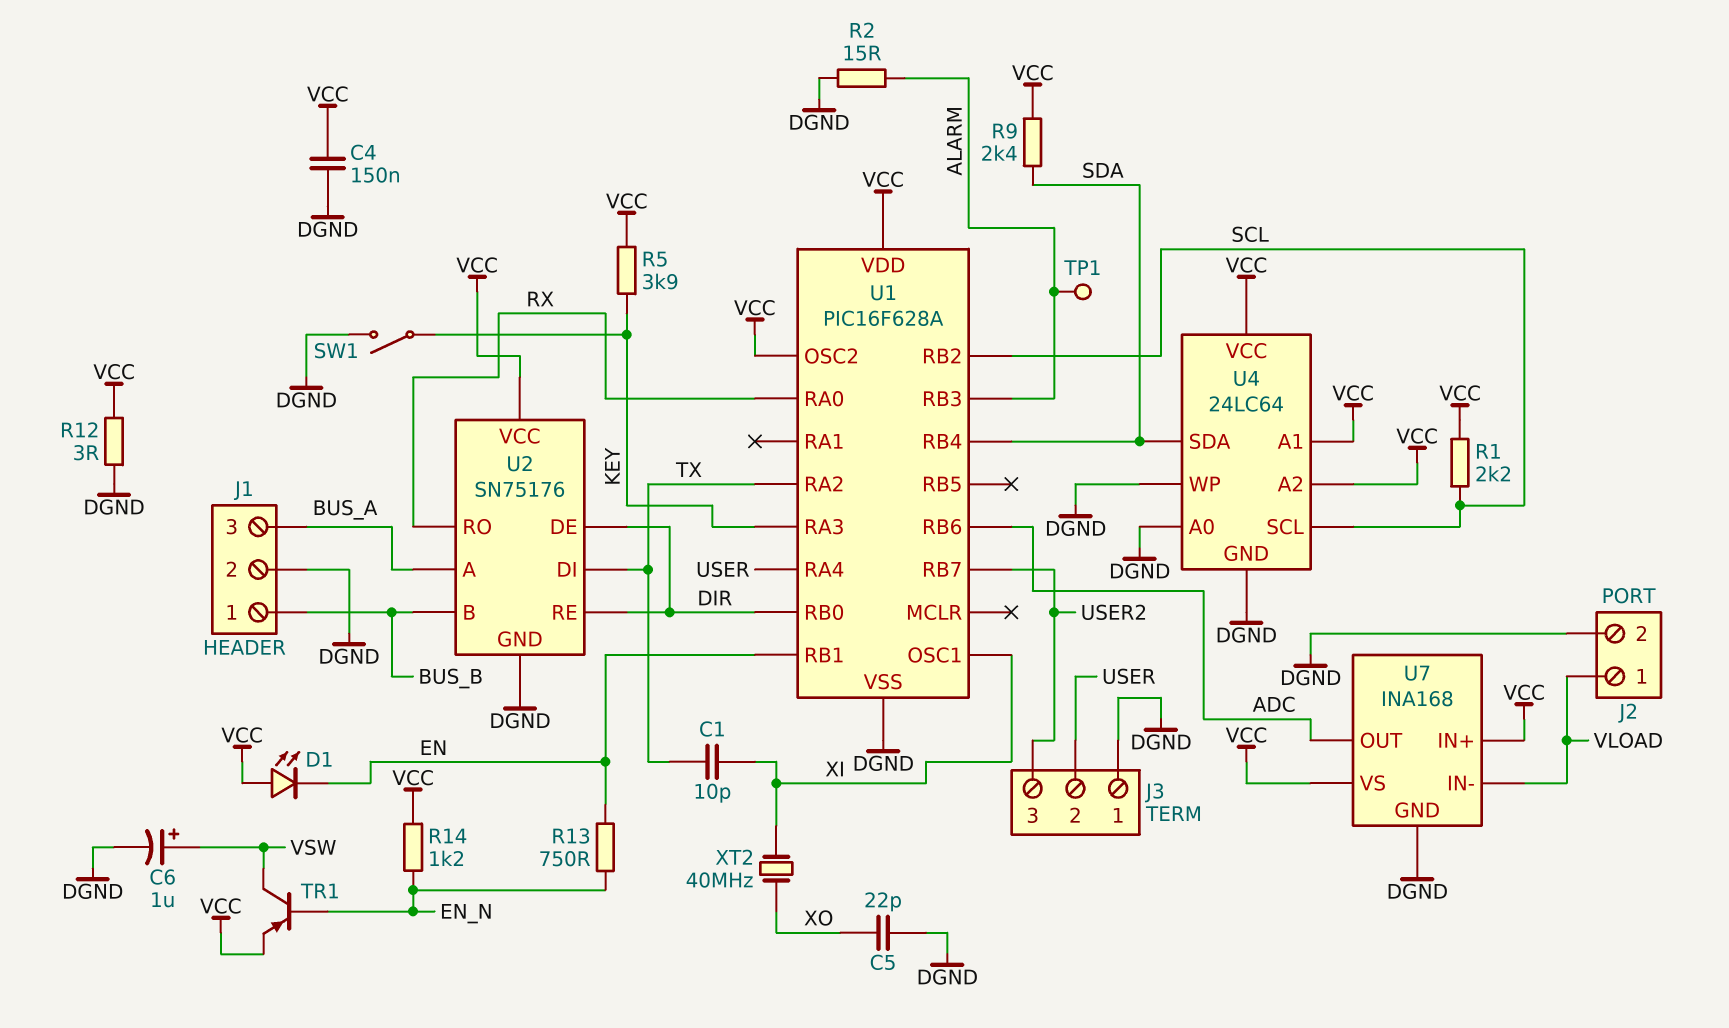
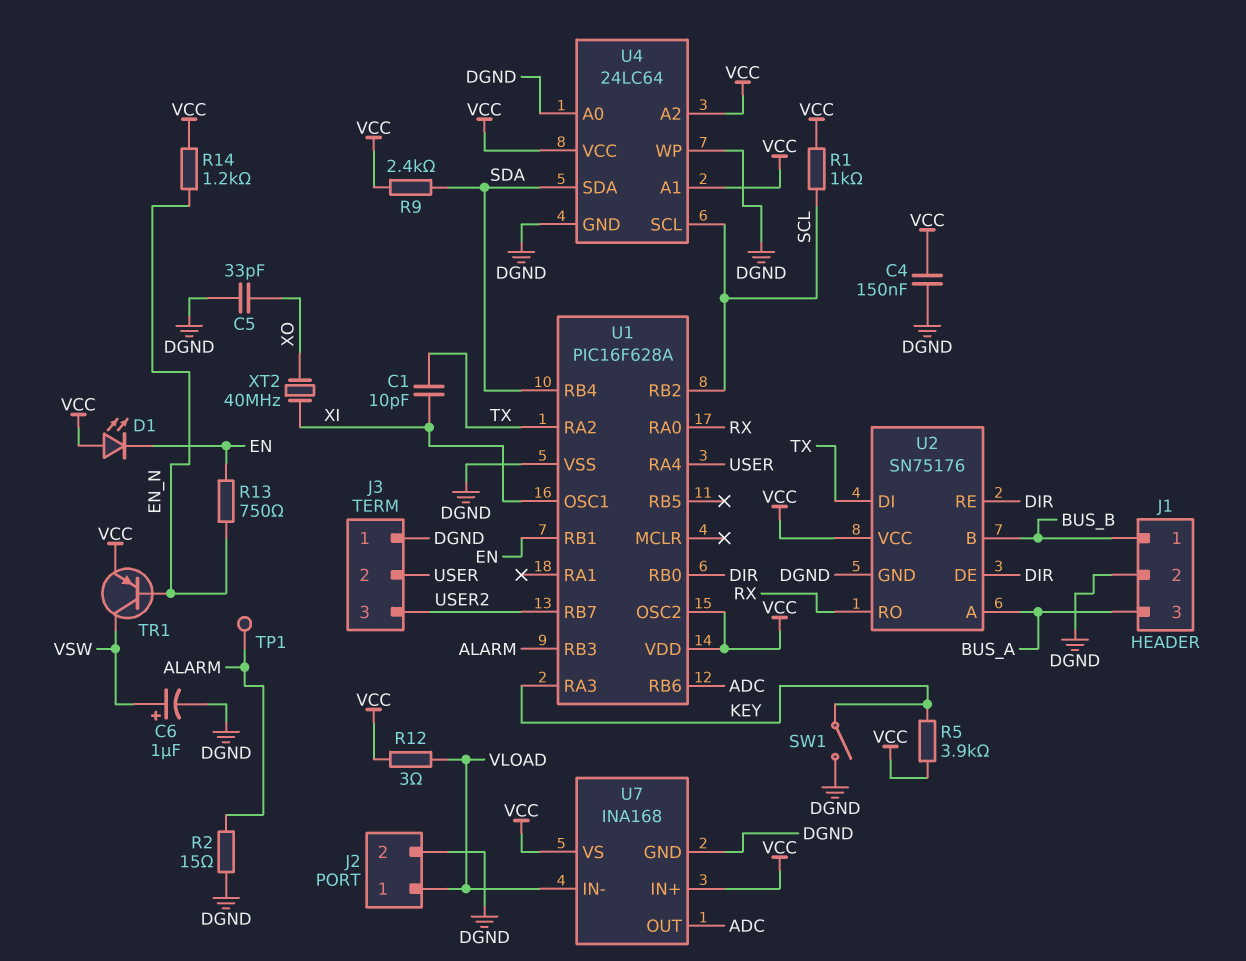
C5: 22pF (DGND, XO) -> 33pF (DGND, XO)
R1: 2.2k (SCL, VCC) -> 1k (SCL, VCC)
R12: 3 (DGND, VCC) -> 3 (VCC, VLOAD)

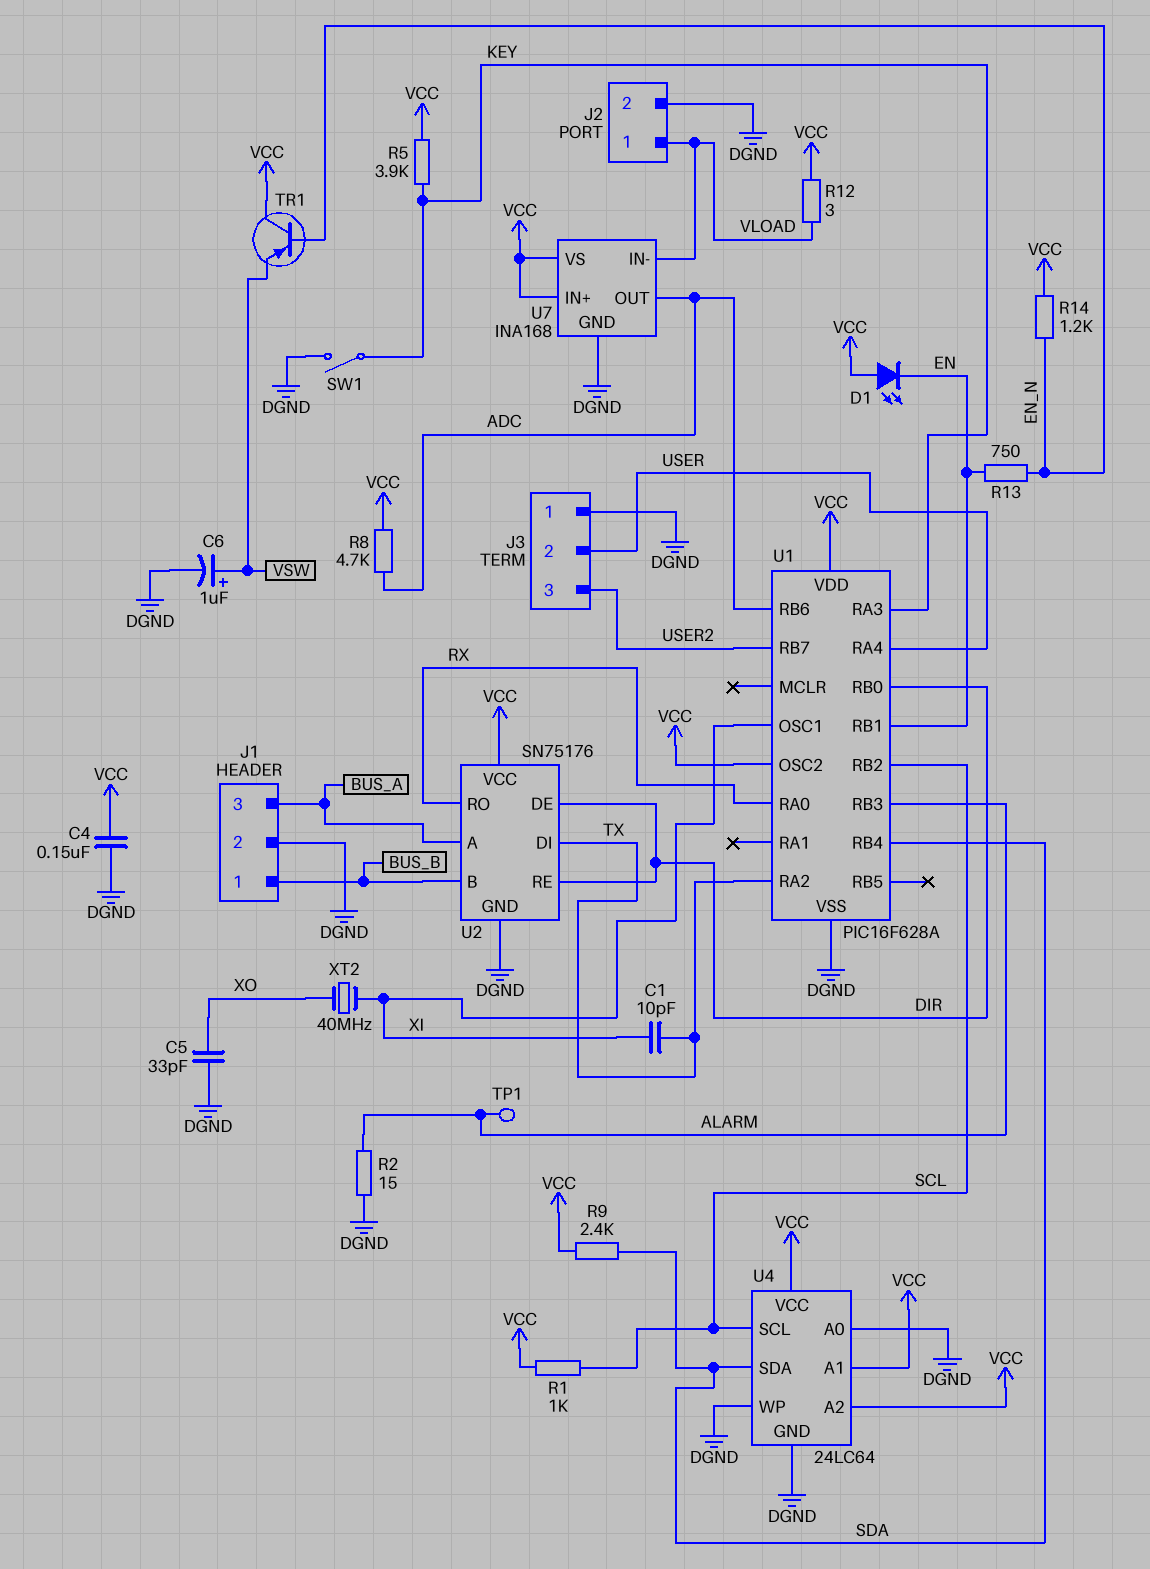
R8: none -> 4.7k (ADC, VCC)
TR1: PNP (B EN_N, C VSW, E VCC) -> PNP (B EN_N, C VCC, E VSW)

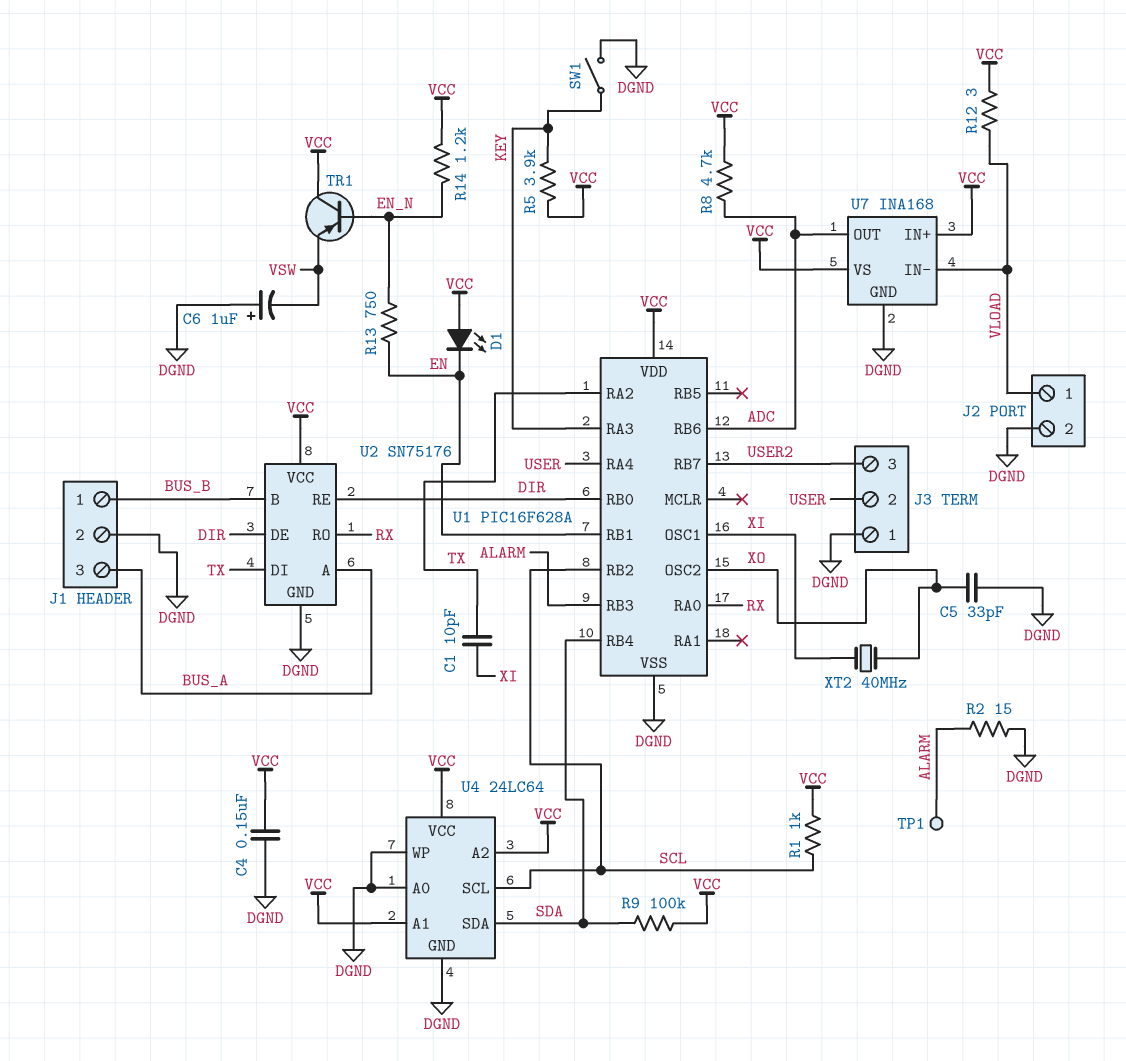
C6: 1uF (plus VSW, minus DGND) -> 1uF (plus DGND, minus VSW)
R9: 2.4k (SDA, VCC) -> 100k (SDA, VCC)
U1 pin OSC2: VCC -> XO

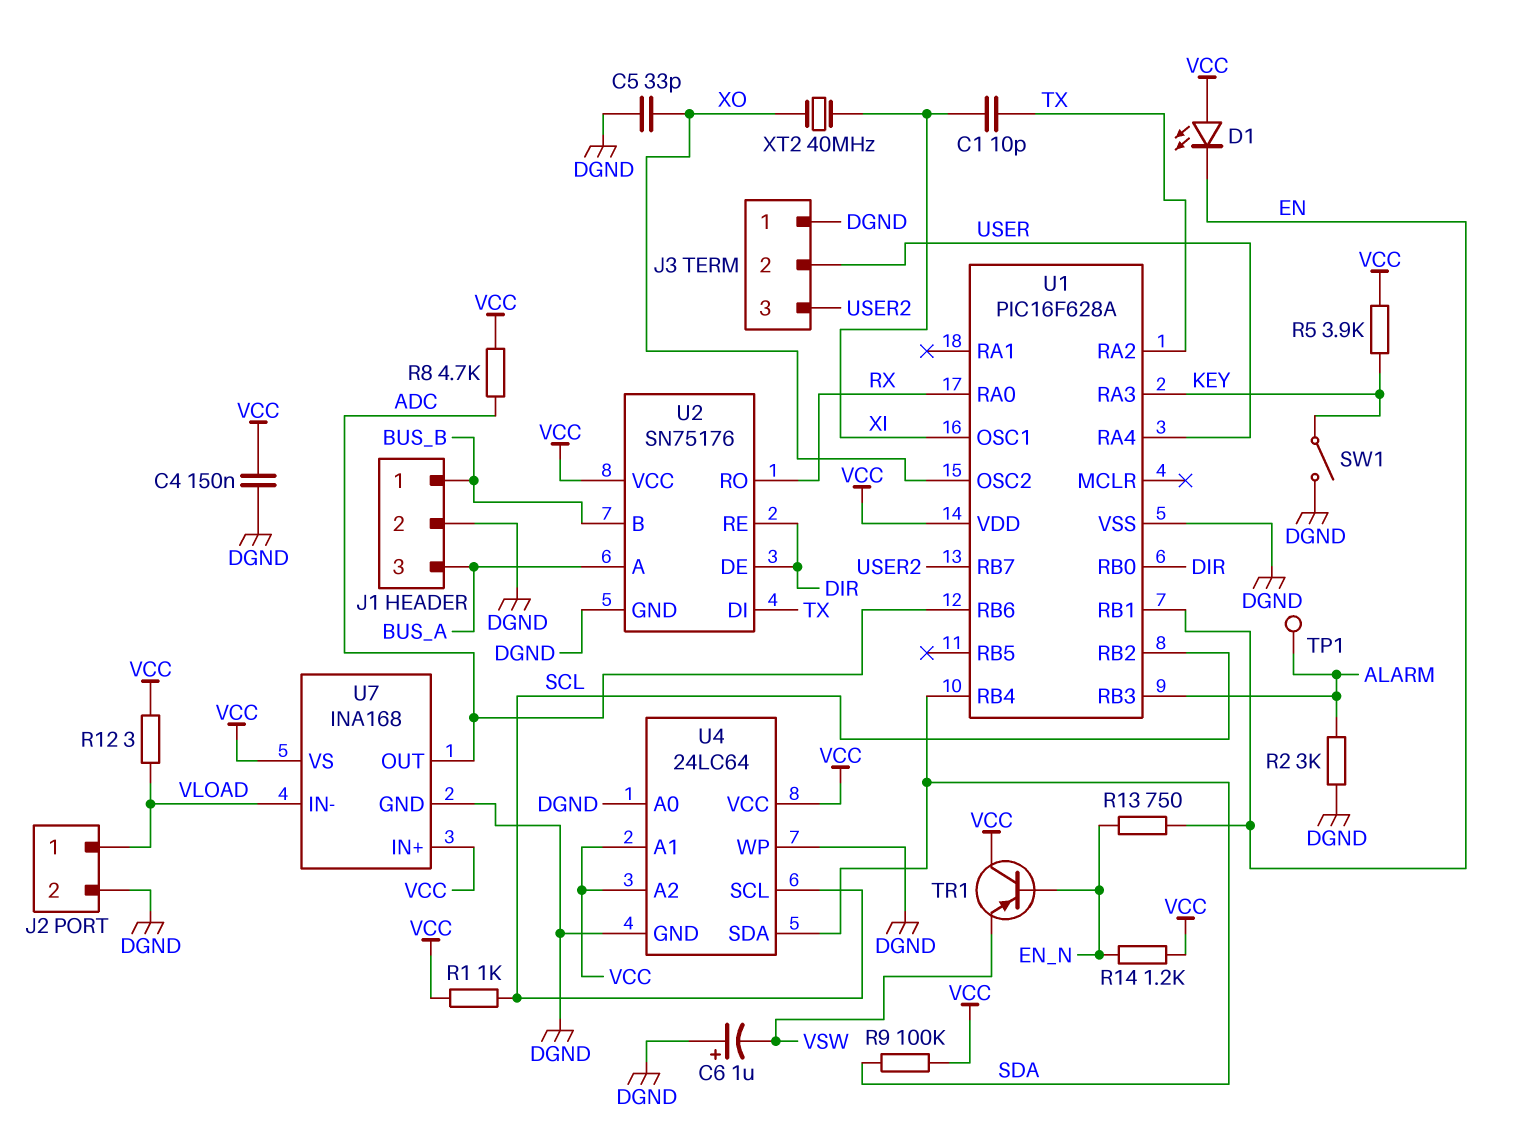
R2: 15 (ALARM, DGND) -> 3k (ALARM, DGND)

